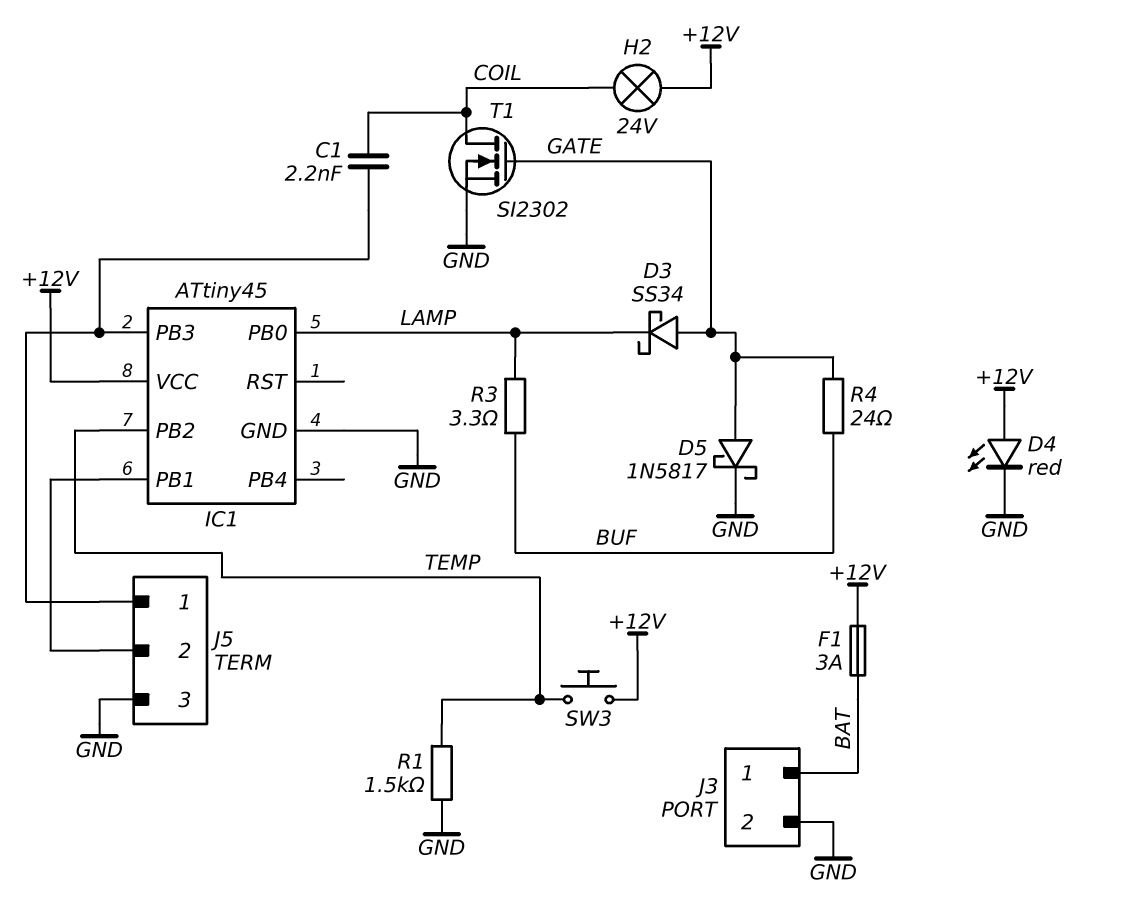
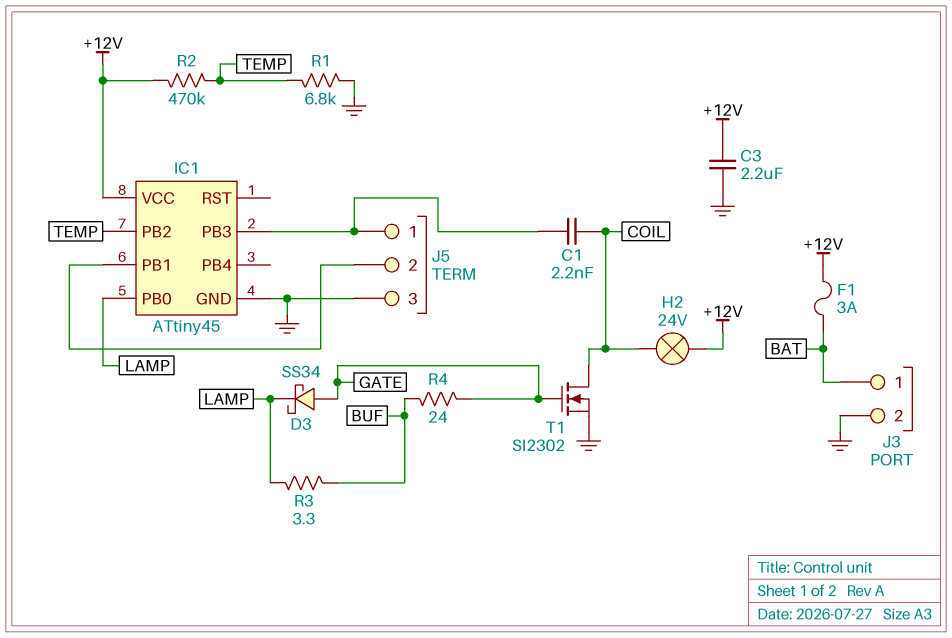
C3: none -> 2.2uF (+12V, GND)
D4: LED red (A +12V, K GND) -> none
D5: schottky 1N5817 (A GATE, K GND) -> none
R1: 1.5k (GND, TEMP) -> 6.8k (GND, TEMP)
R2: none -> 470k (+12V, TEMP)
SW3: button (+12V, TEMP) -> none

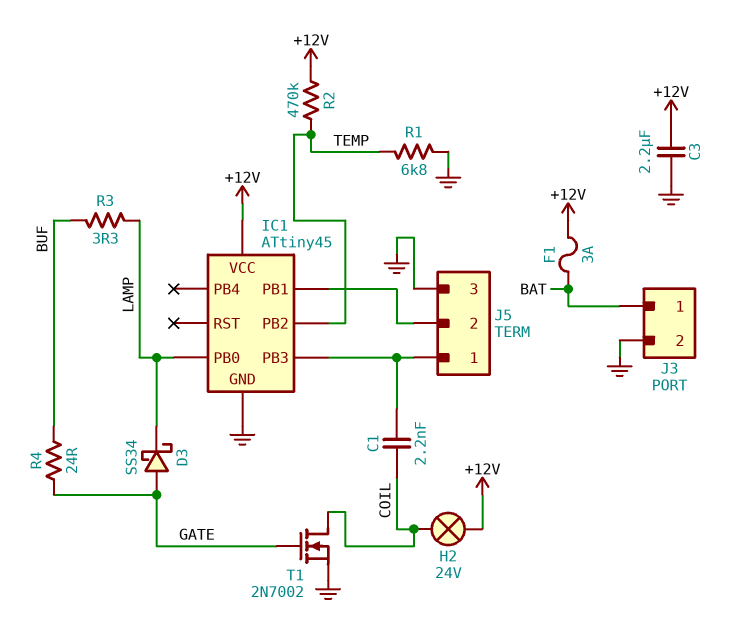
T1: NMOS SI2302 (G GATE, D COIL, S GND) -> NMOS 2N7002 (G GATE, D COIL, S GND)

